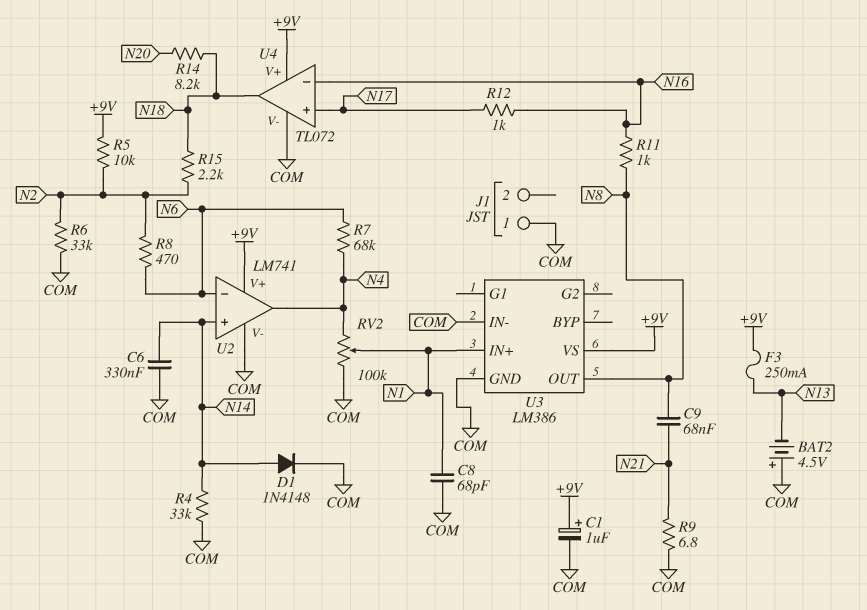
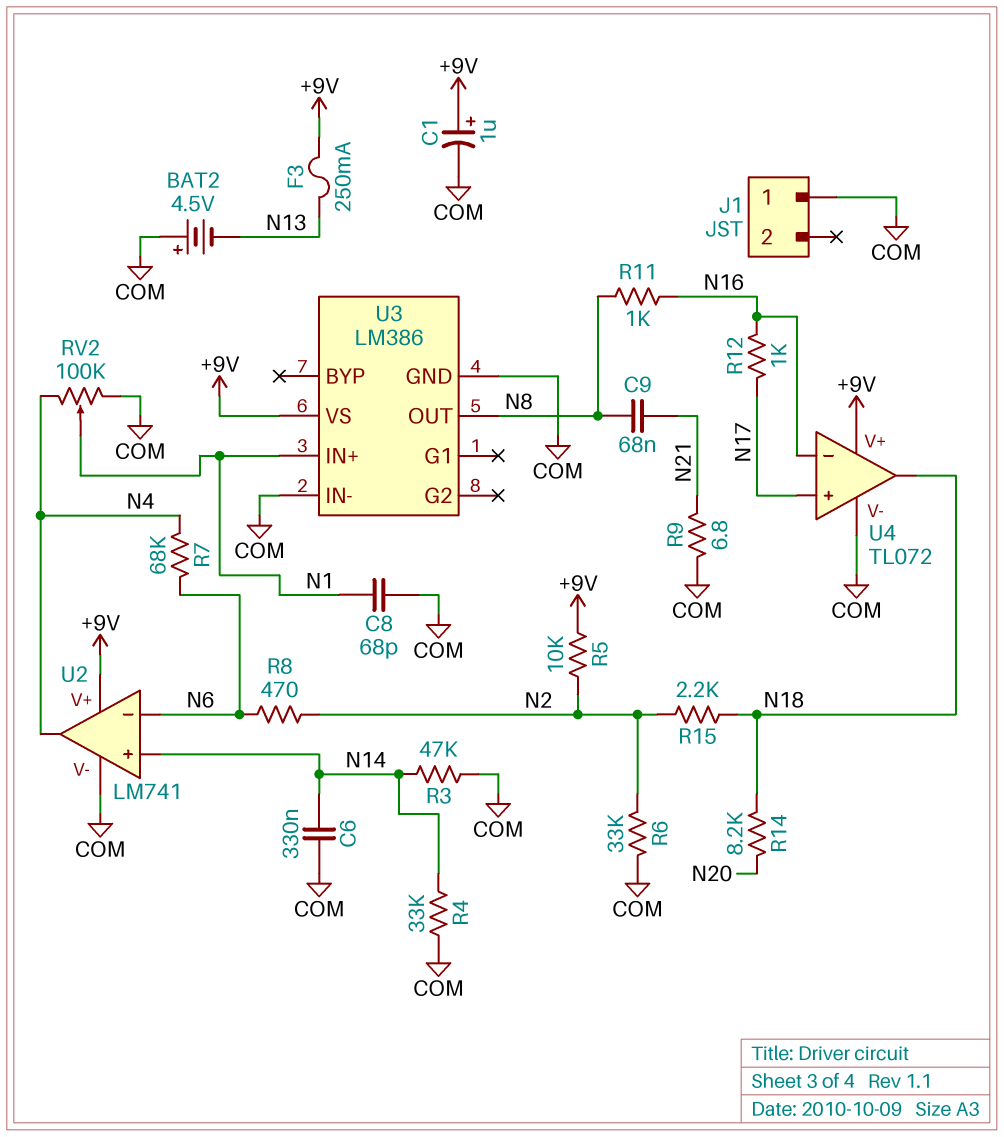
D1: diode 1N4148 (A N14, K COM) -> none
R3: none -> 47k (COM, N14)

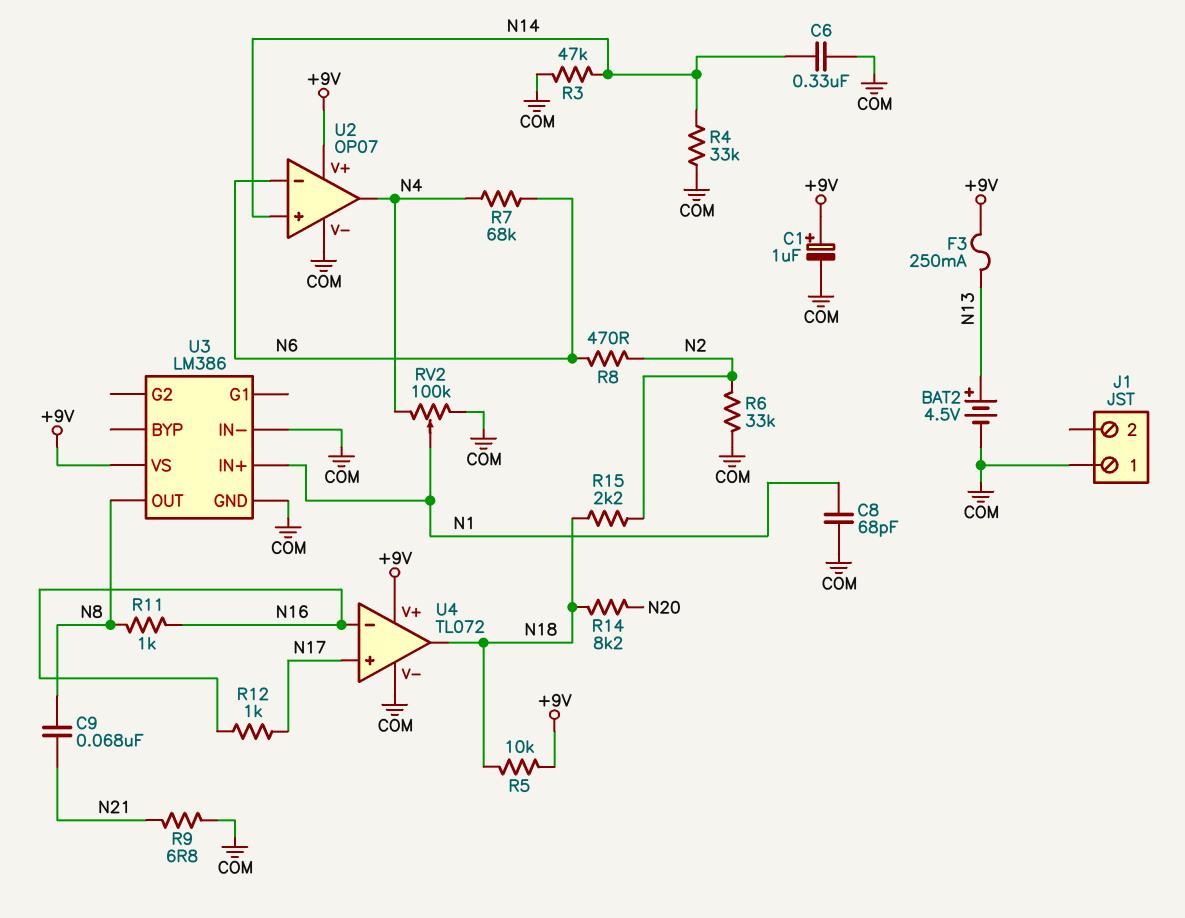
BAT2: 4.5V (plus COM, minus N13) -> 4.5V (plus N13, minus COM)
R5: 10k (+9V, N2) -> 10k (+9V, N18)
U2: LM741 -> OP07

